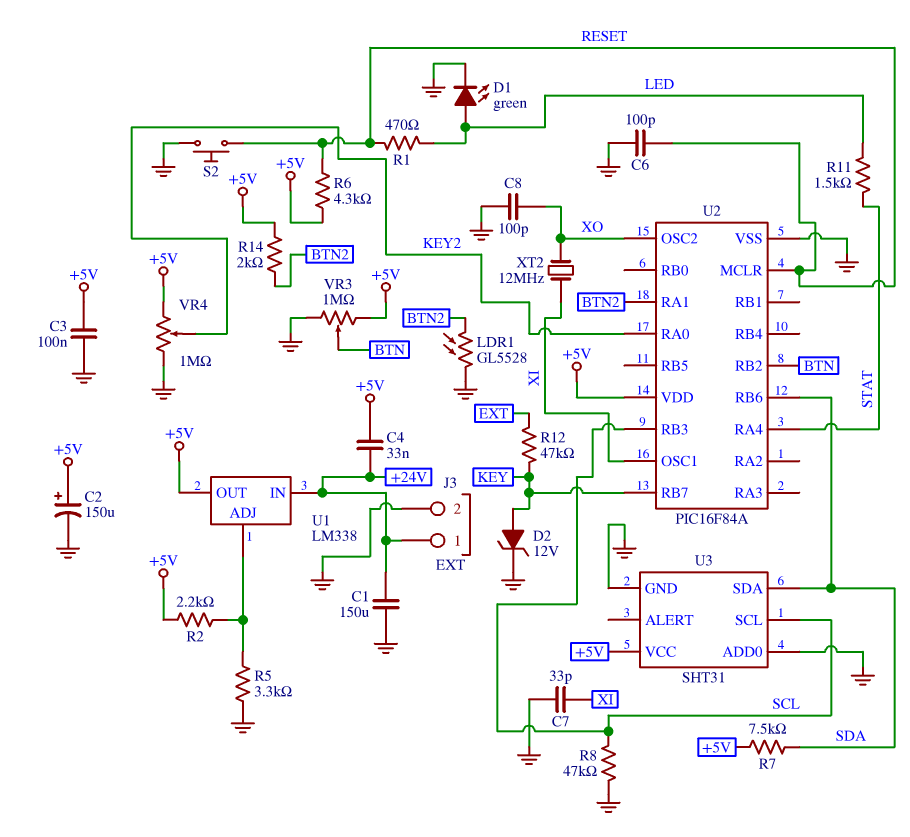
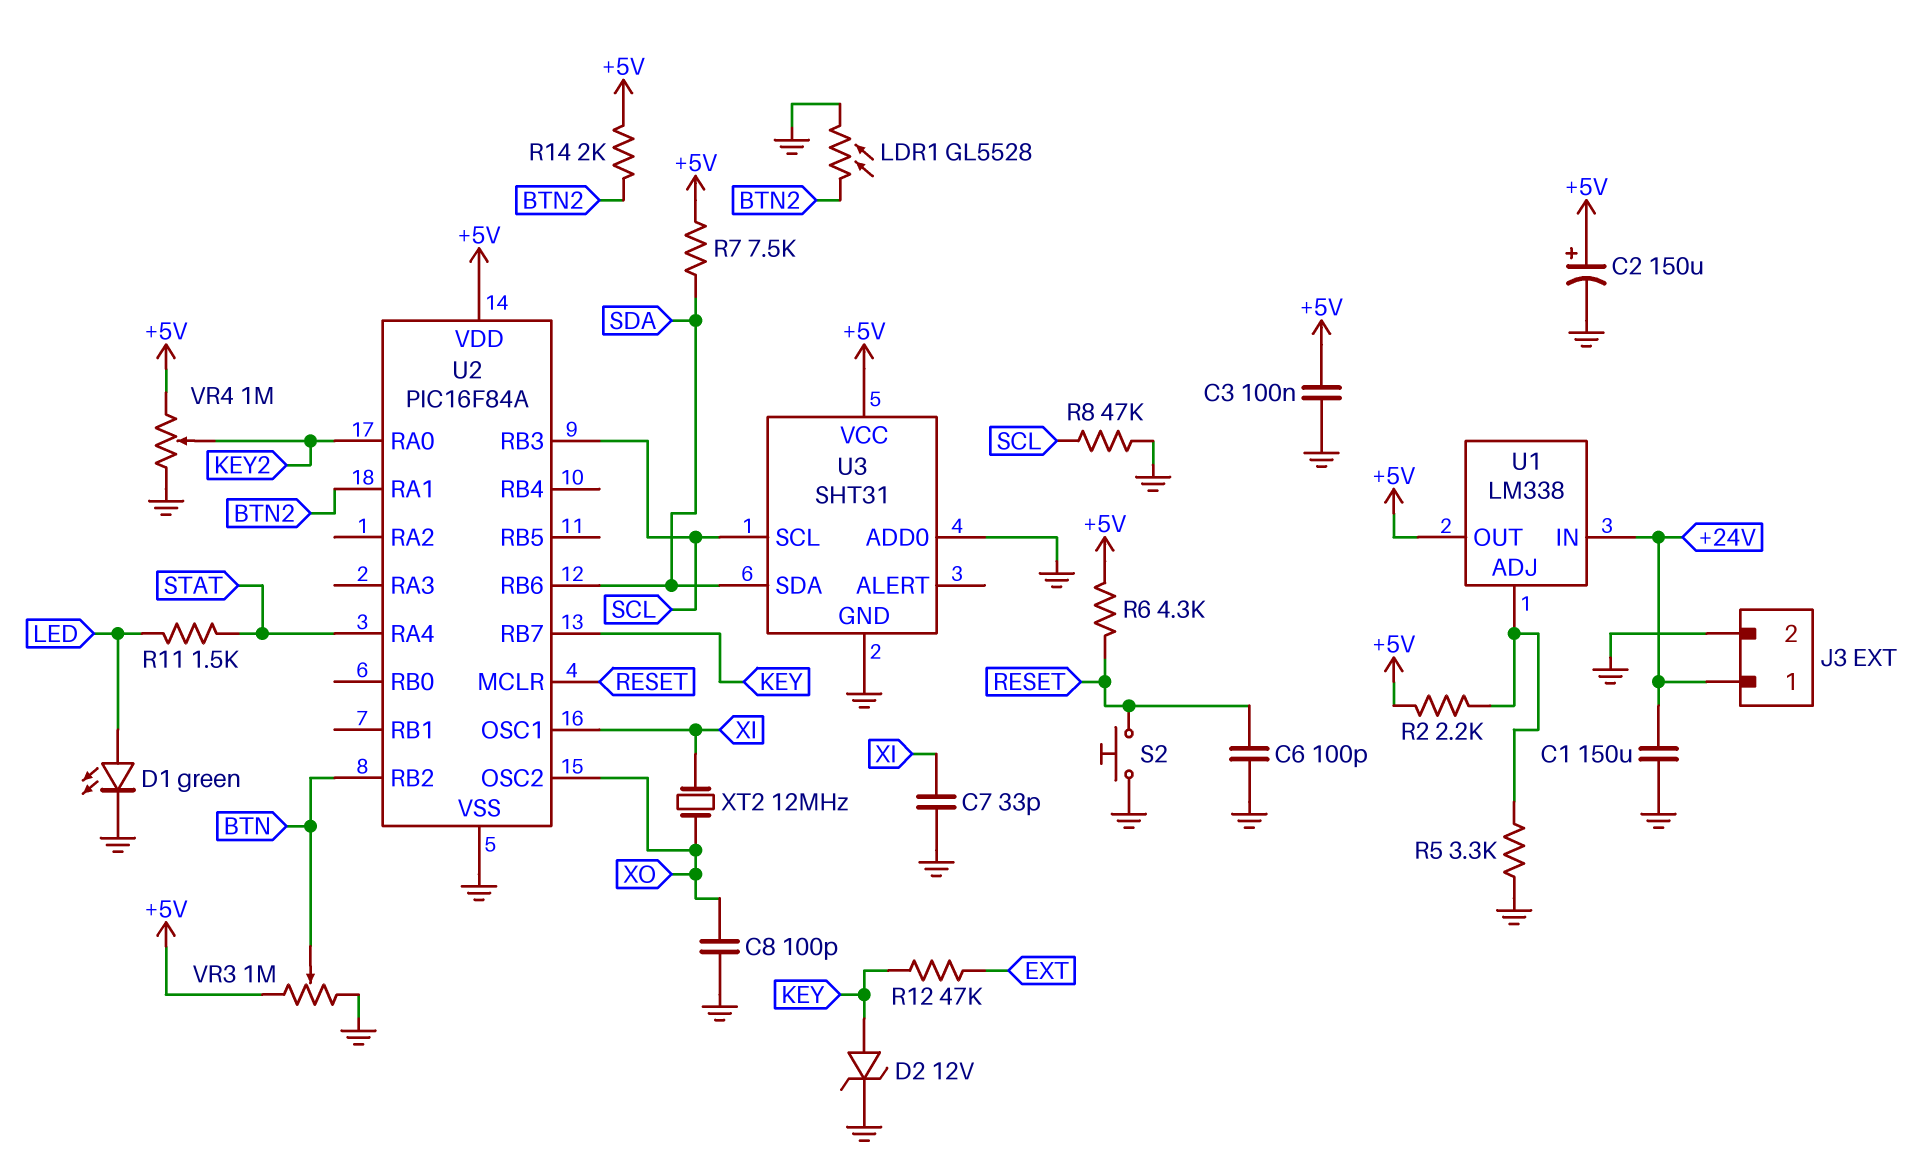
C4: 33nF (+5V, +24V) -> none
R1: 470 (LED, RESET) -> none

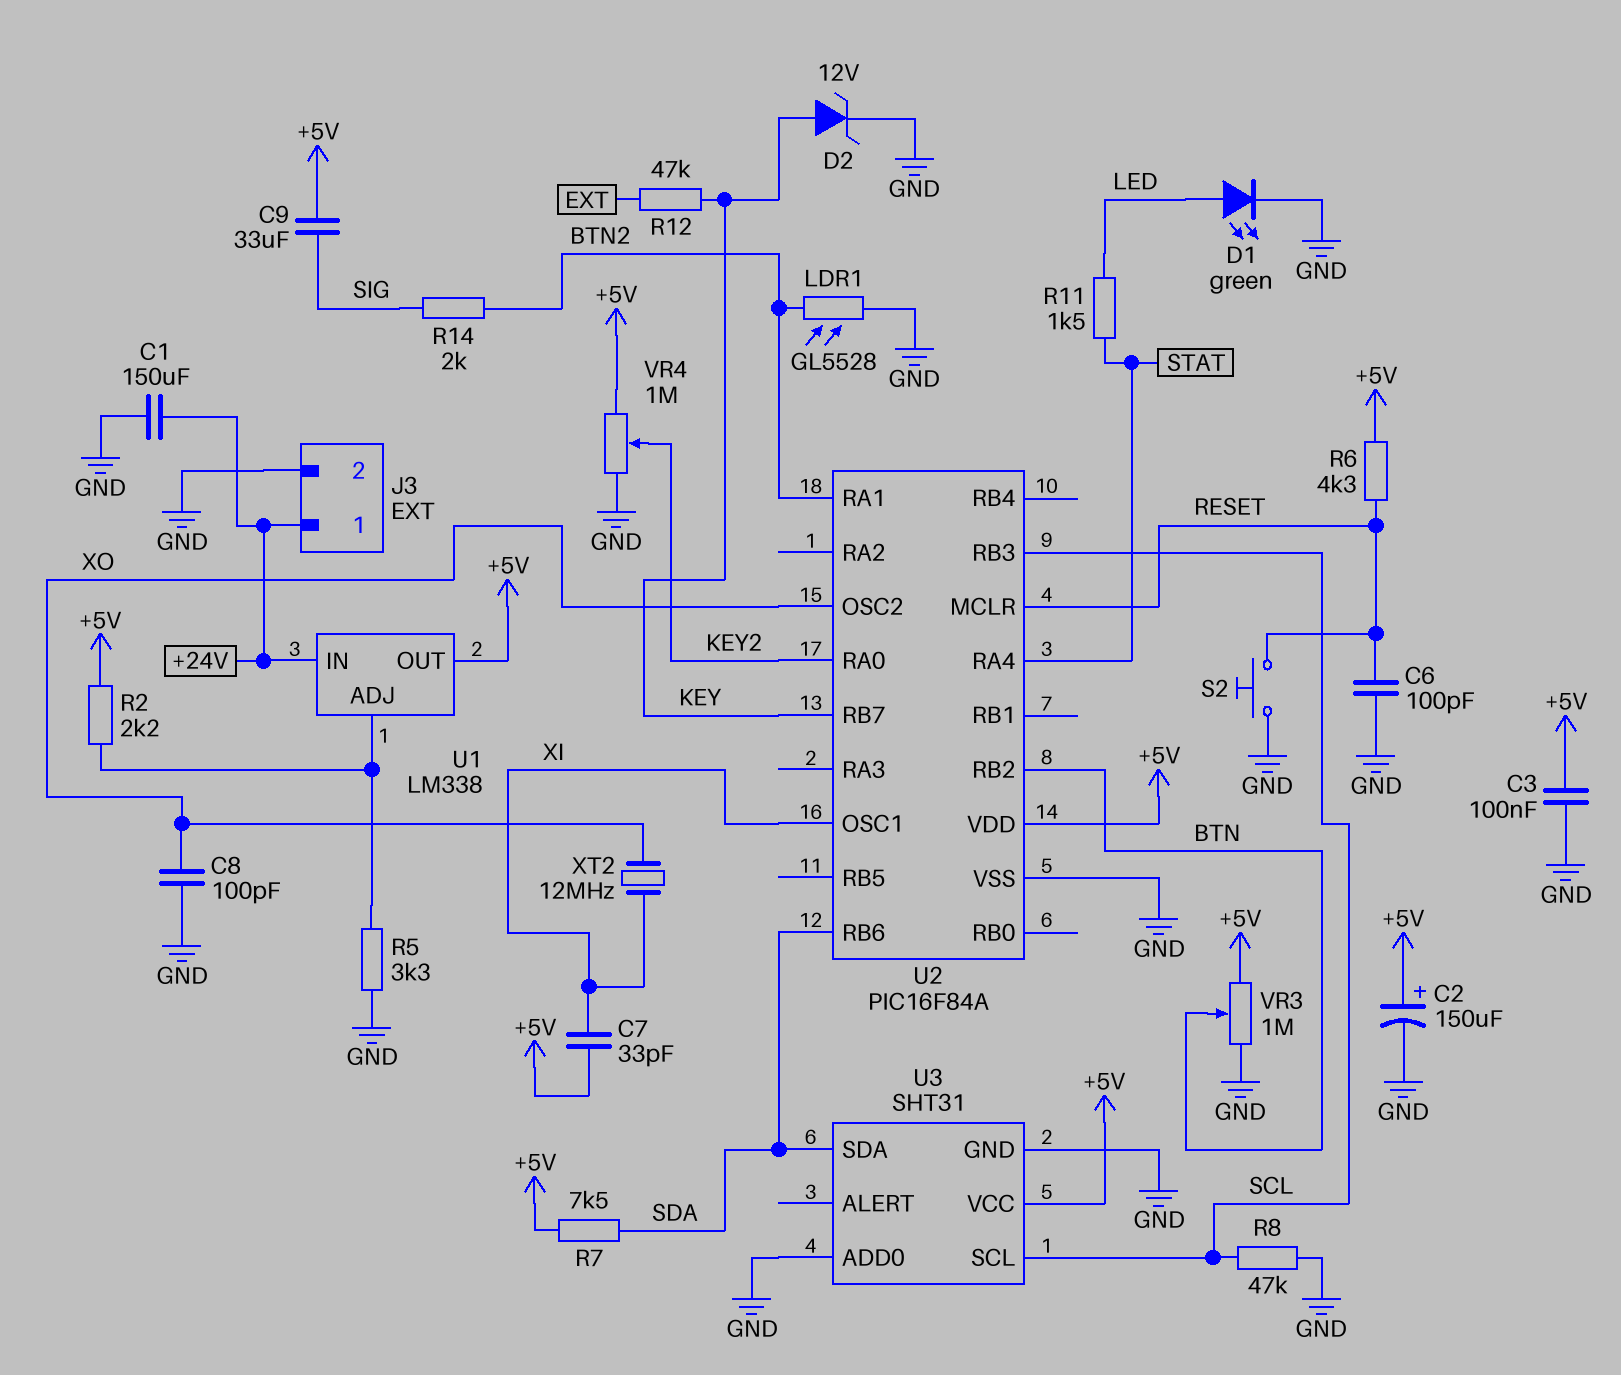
C7: 33pF (GND, XI) -> 33pF (+5V, XI)
C9: none -> 33uF (+5V, SIG)
R14: 2k (+5V, BTN2) -> 2k (BTN2, SIG)

